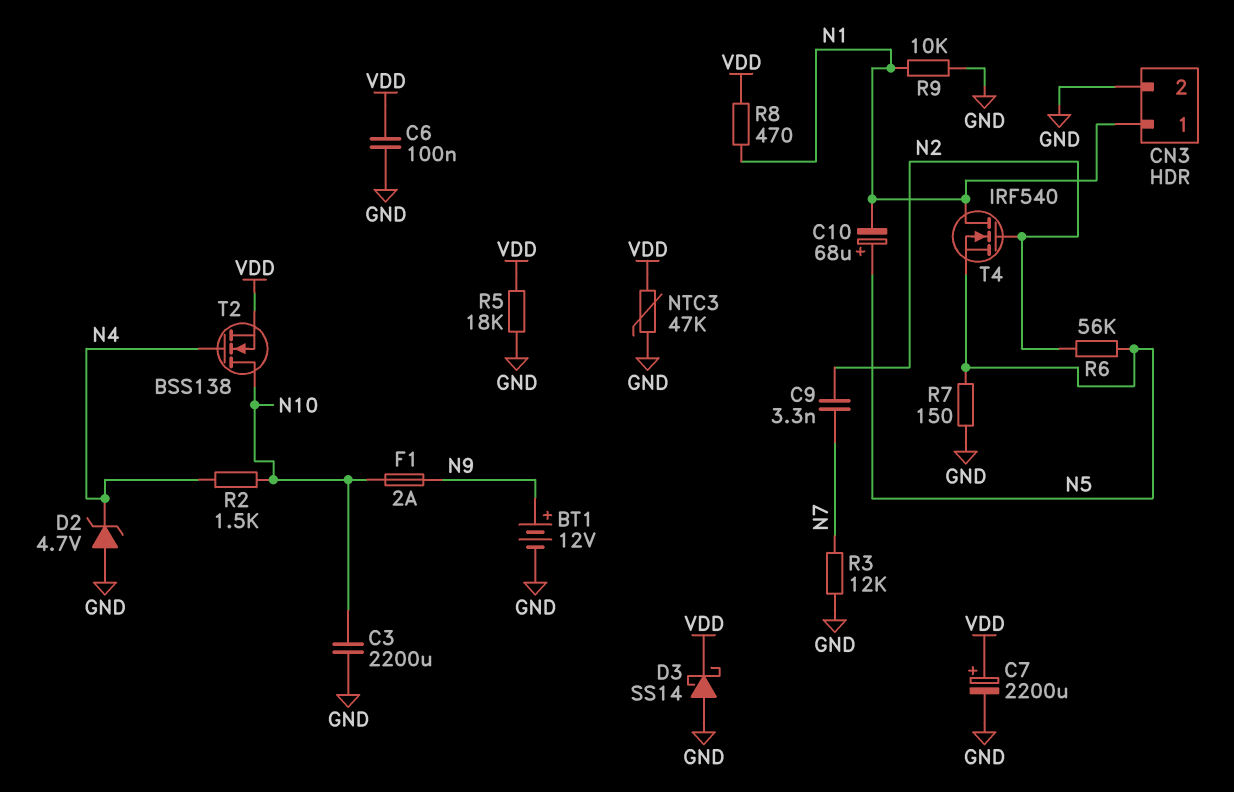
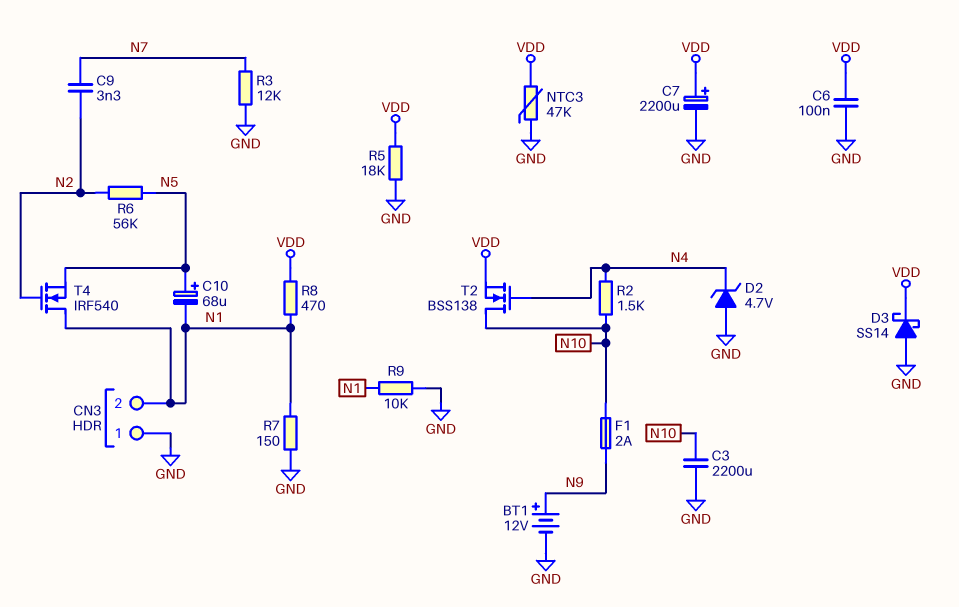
CN3 pin 1: N1 -> GND
CN3 pin 2: GND -> N1
R7: 150 (GND, N5) -> 150 (GND, N1)

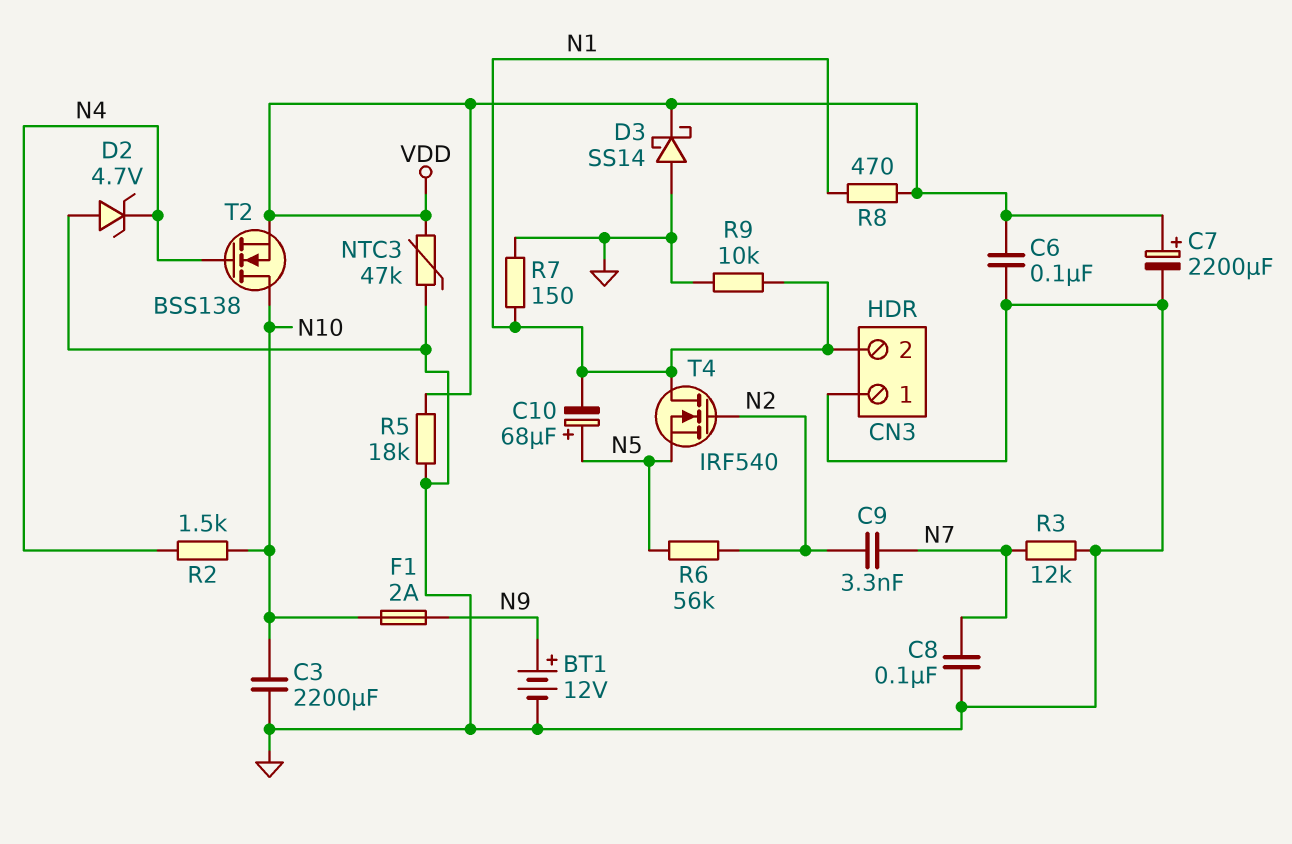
C8: none -> 100nF (GND, N7)

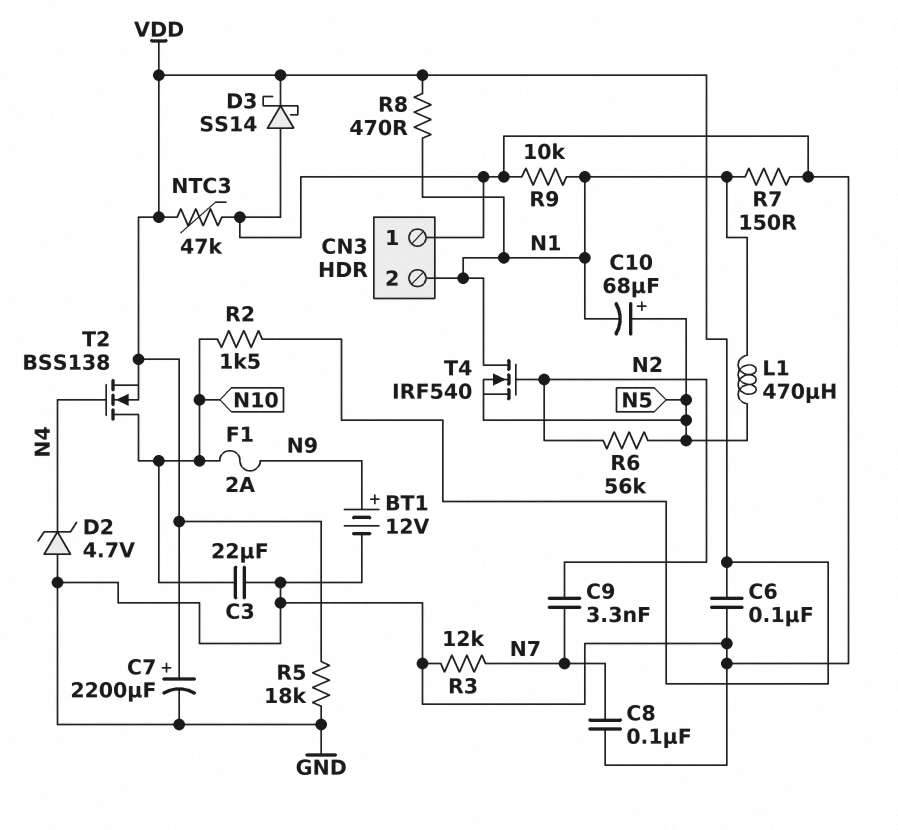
C3: 2200uF (GND, N10) -> 22uF (GND, N10)
L1: none -> 470uH (N1, N5)
R2: 1.5k (N4, N10) -> 1.5k (N10, VDD)

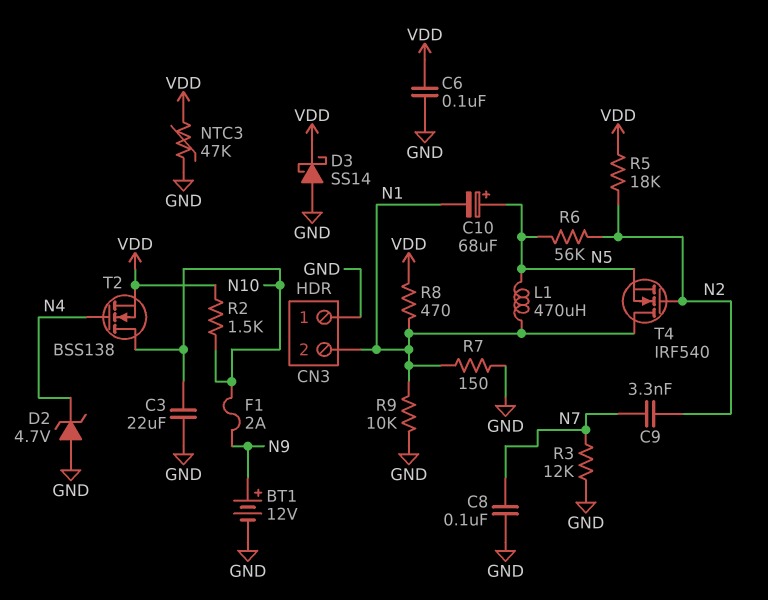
C7: 2200uF (plus VDD, minus GND) -> none
R5: 18k (GND, VDD) -> 18k (N2, VDD)

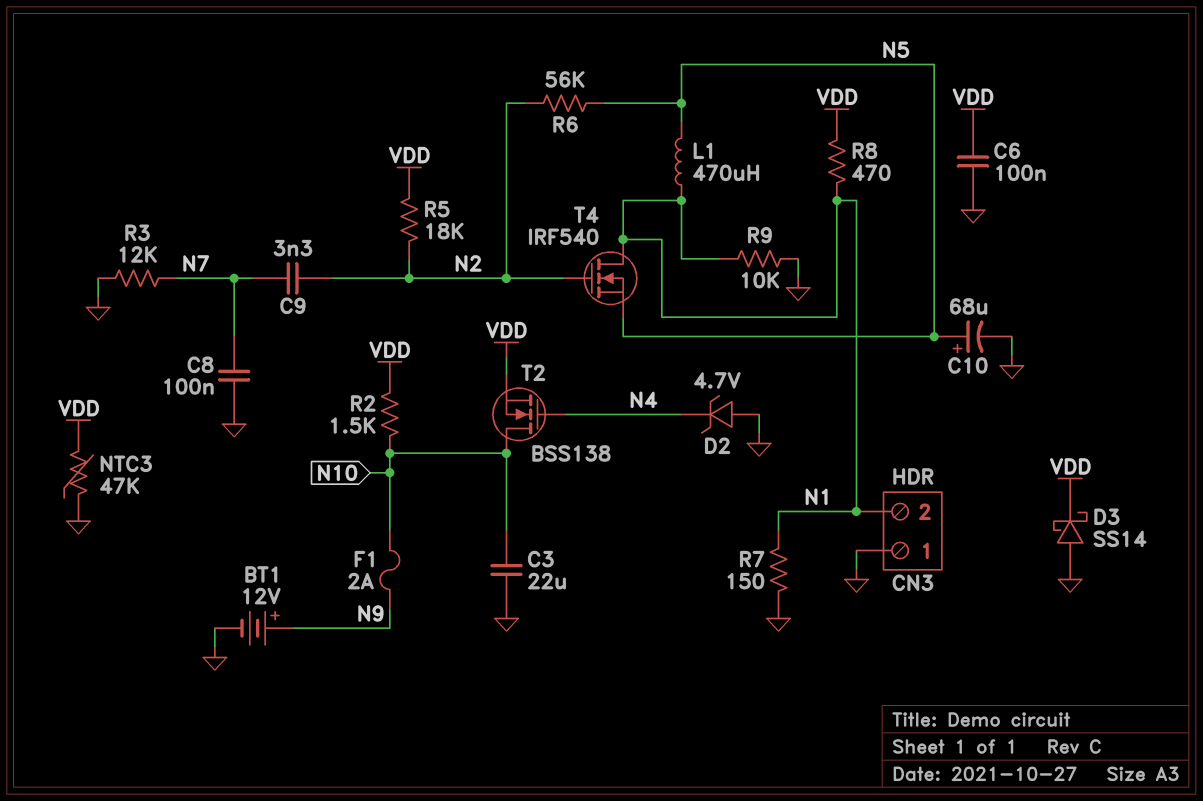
C10: 68uF (plus N5, minus N1) -> 68uF (plus N5, minus GND)

